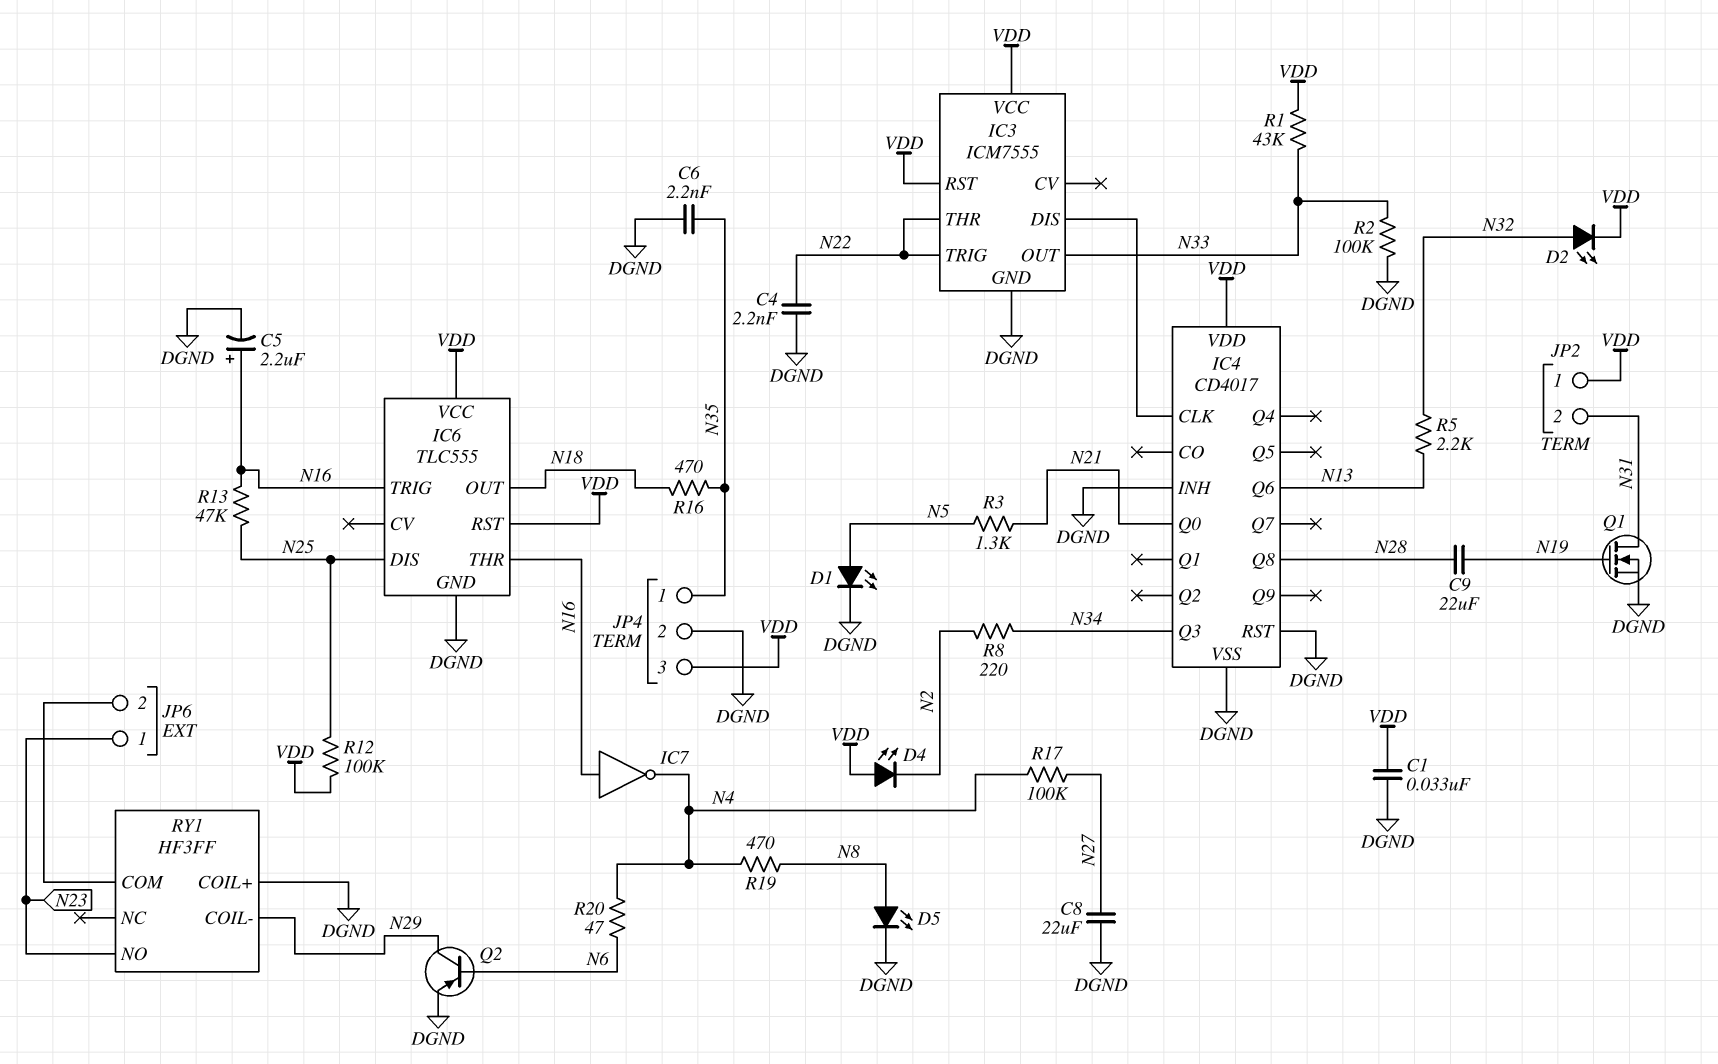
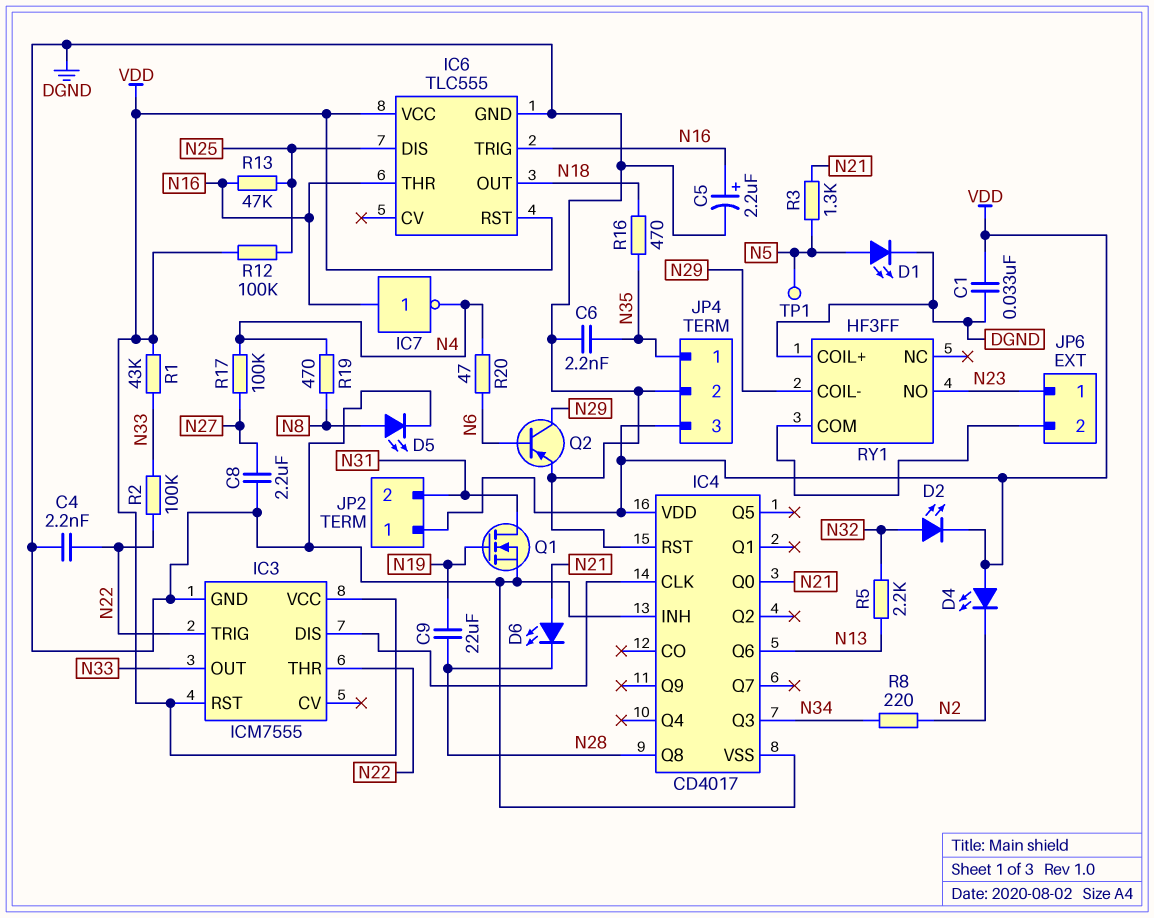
C8: 22uF (DGND, N27) -> 2.2uF (DGND, N27)
D6: none -> LED (A N21, K N28)
R2: 100k (DGND, N33) -> 100k (N22, N33)
TP1: none -> test point (N5)

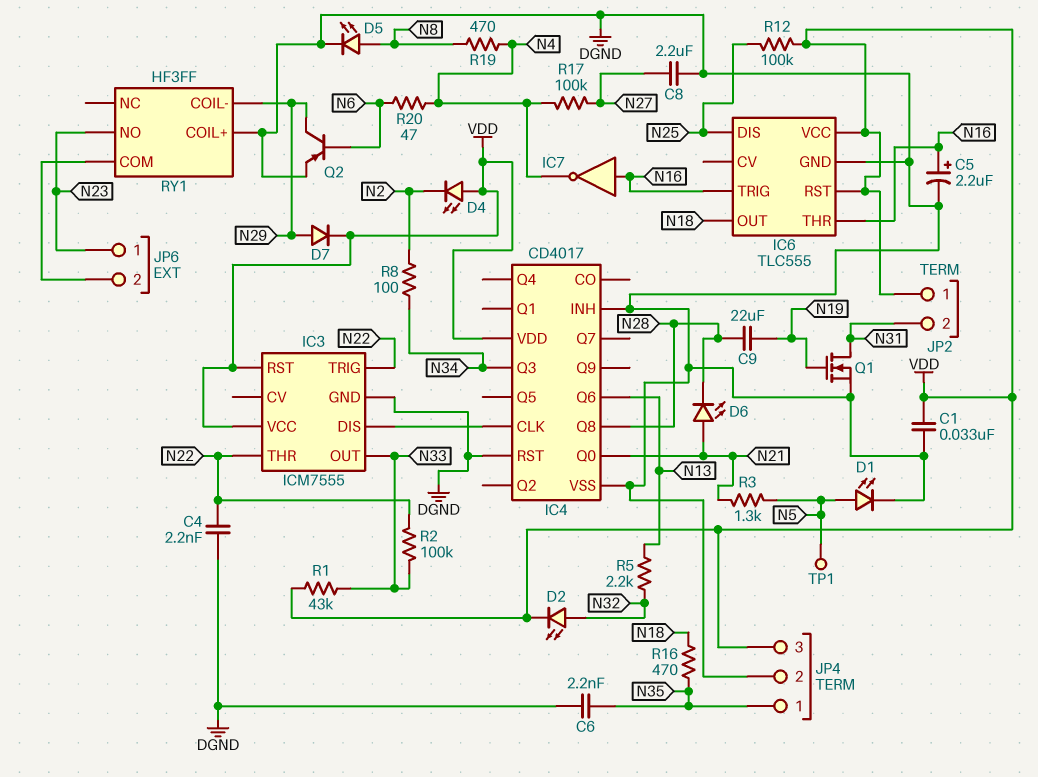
D7: none -> diode (A N29, K VDD)
R8: 220 (N2, N34) -> 100 (N2, N34)
R13: 47k (N16, N25) -> none

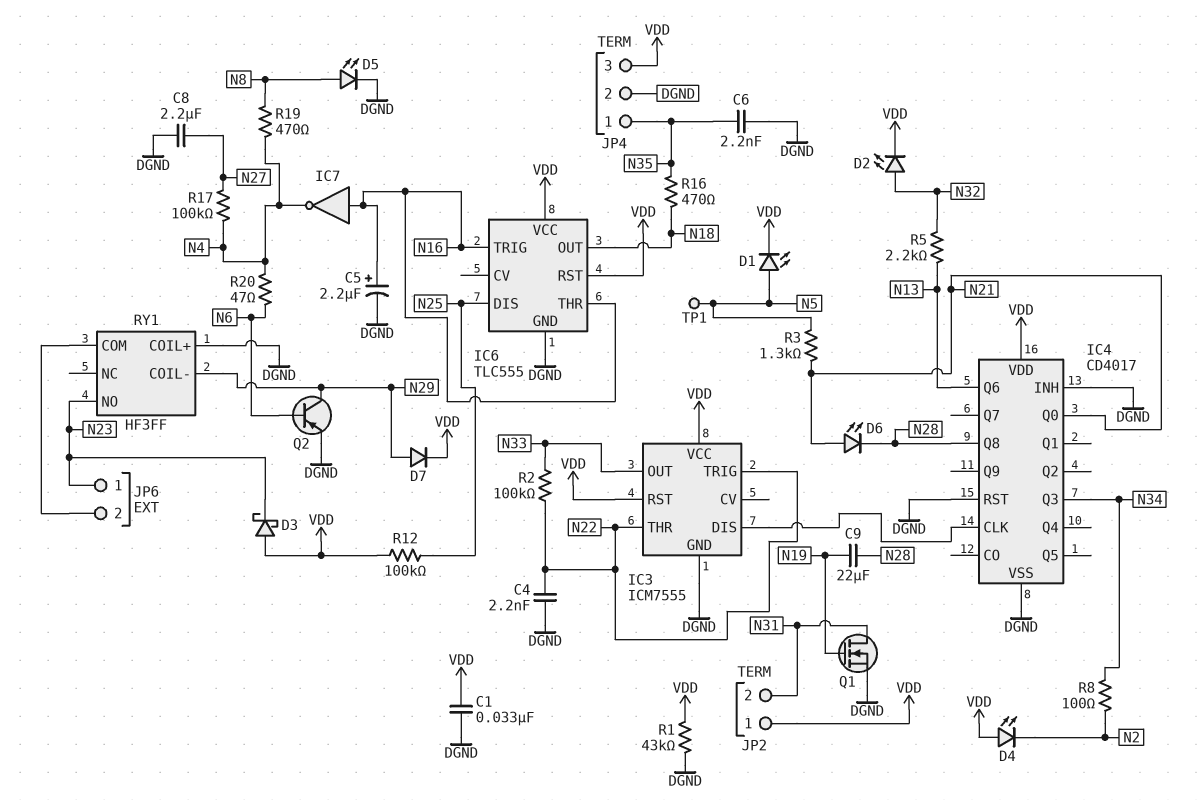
D1: LED (A N5, K DGND) -> LED (A N5, K VDD)
D3: none -> schottky (A VDD, K N23)
R1: 43k (N33, VDD) -> 43k (DGND, VDD)

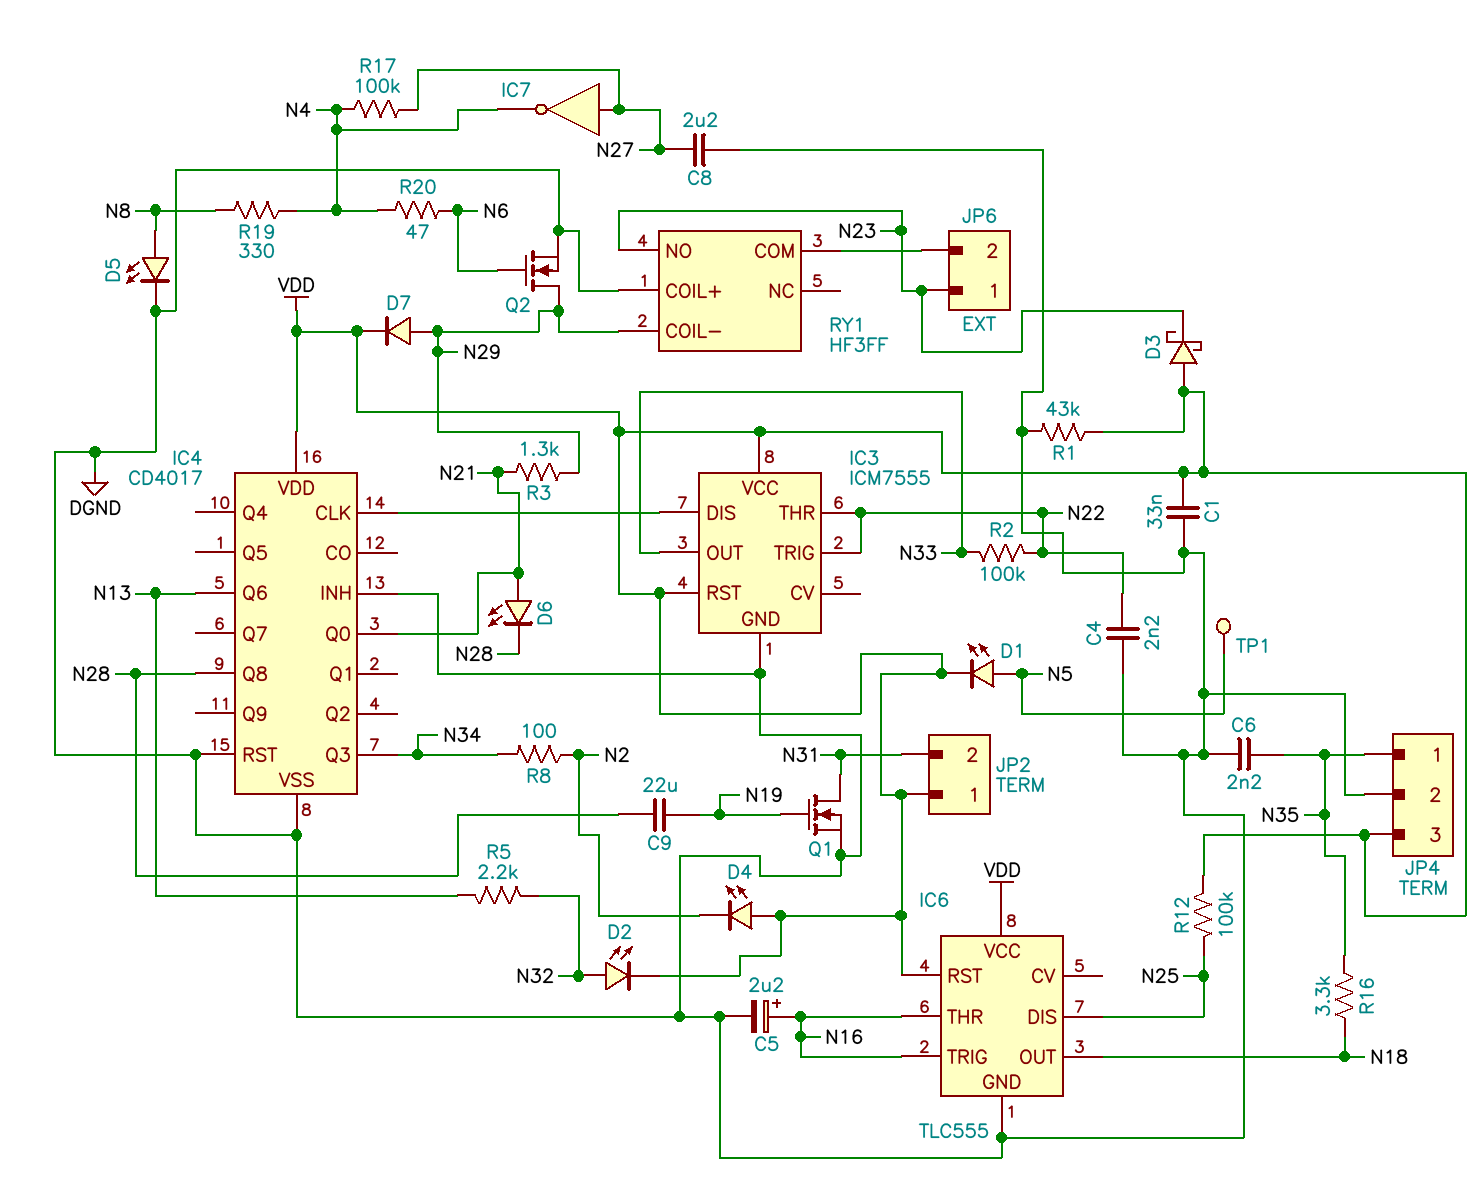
IC7: NOT (in N16, out N4) -> NOT (in N27, out N4)
Q2: PNP (B N6, C N29, E DGND) -> NMOS (G N6, D N29, S DGND)
R3: 1.3k (N5, N21) -> 1.3k (N21, N29)
R16: 470 (N18, N35) -> 3.3k (N18, N35)
R19: 470 (N4, N8) -> 330 (N4, N8)

